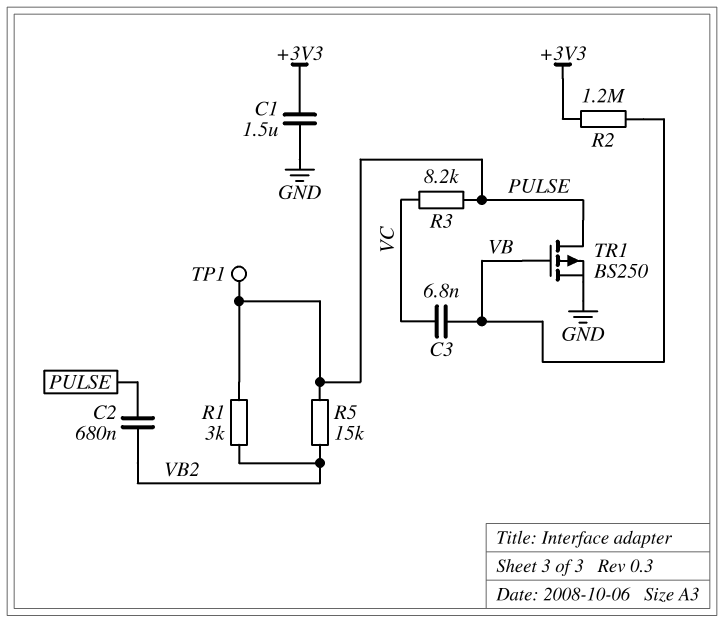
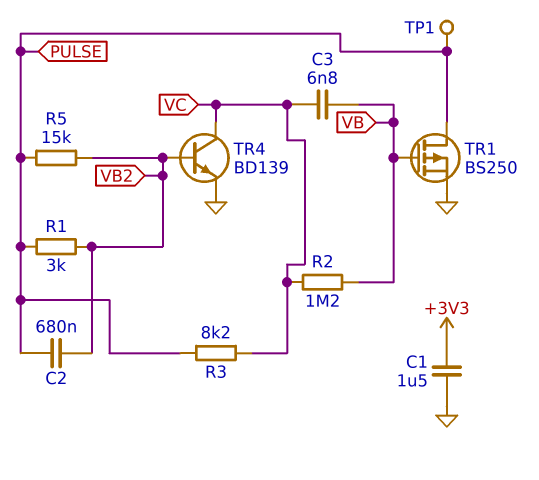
R2: 1.2M (+3V3, VB) -> 1.2M (VB, VC)
TR4: none -> NPN BD139 (B VB2, C VC, E GND)

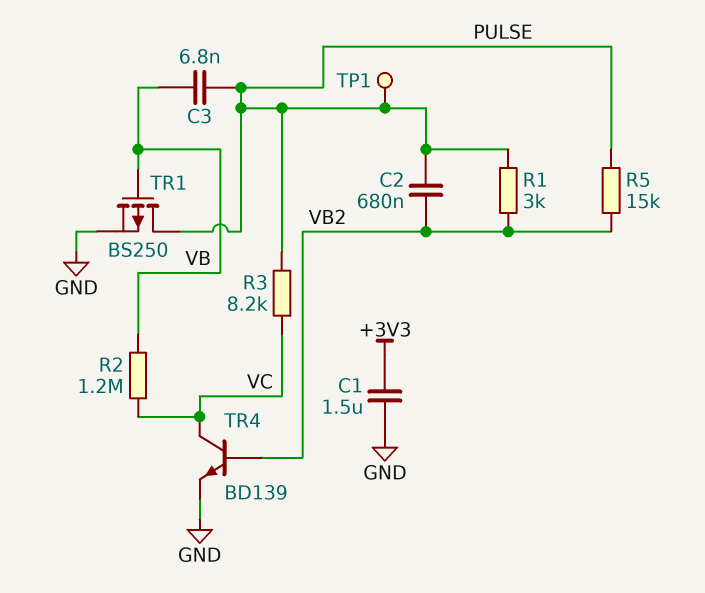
C3: 6.8nF (VB, VC) -> 6.8nF (PULSE, VB)

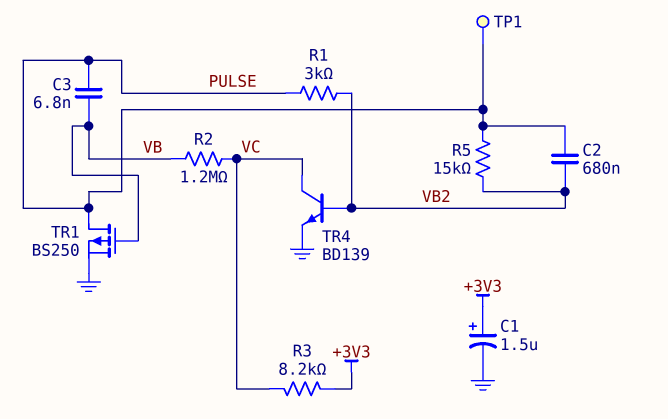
C1: 1.5uF (+3V3, GND) -> 1.5uF (plus +3V3, minus GND)
R3: 8.2k (PULSE, VC) -> 8.2k (+3V3, VC)

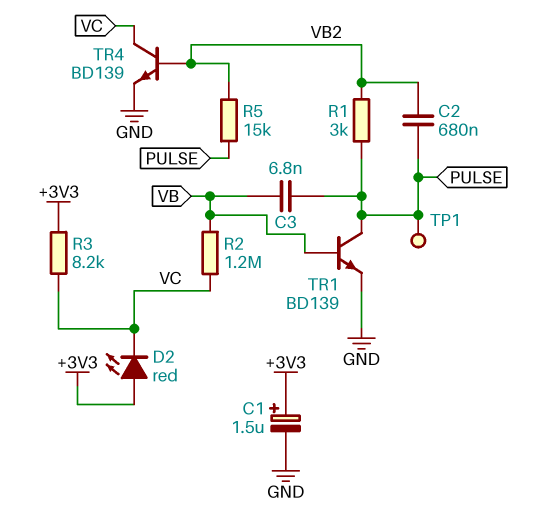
D2: none -> LED red (A +3V3, K VC)
TR1: PMOS BS250 (G VB, D PULSE, S GND) -> NPN BD139 (B VB, C PULSE, E GND)

